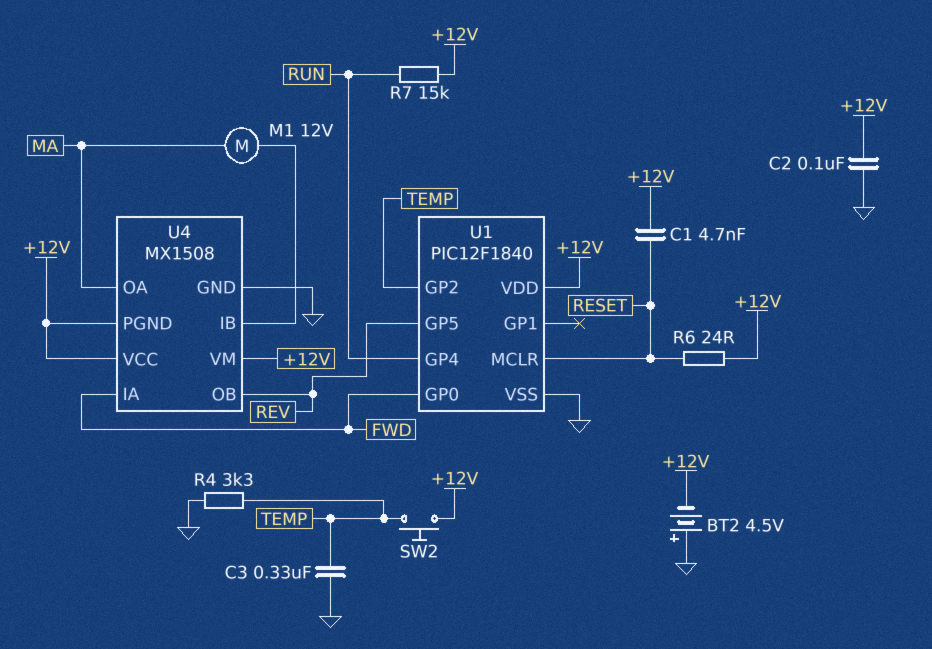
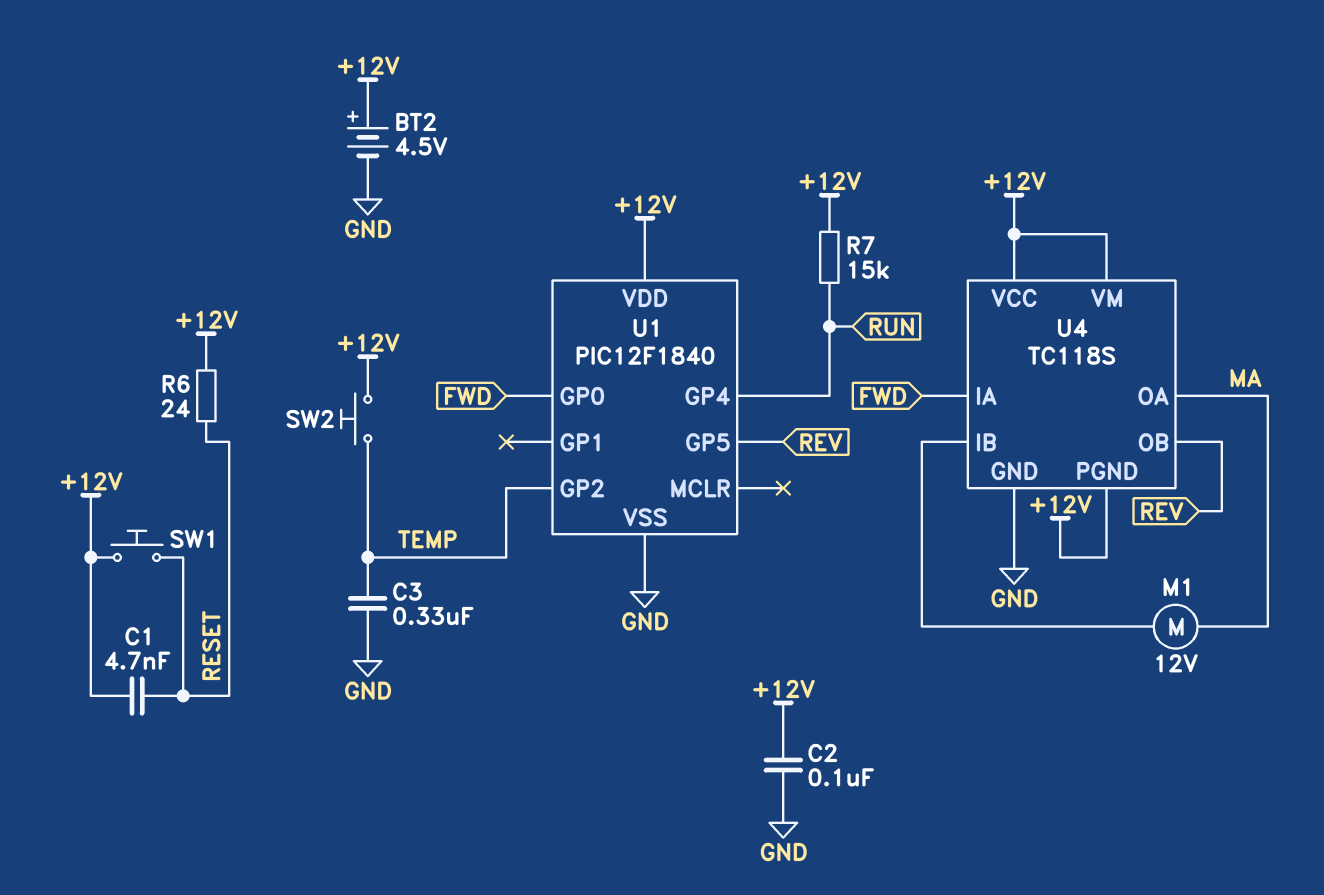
BT2: 4.5V (plus GND, minus +12V) -> 4.5V (plus +12V, minus GND)
R4: 3.3k (GND, TEMP) -> none
SW1: none -> button (+12V, RESET)
U1 pin MCLR: RESET -> none
U4: MX1508 -> TC118S

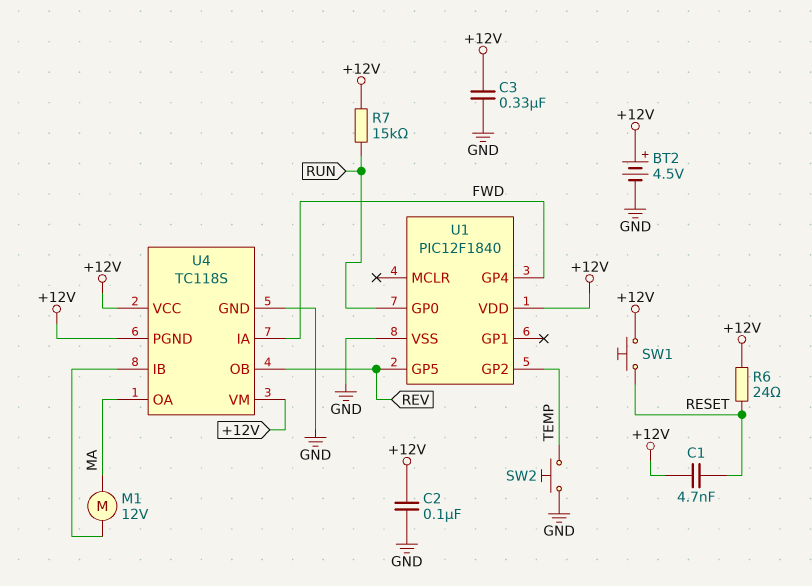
C3: 330nF (GND, TEMP) -> 330nF (+12V, GND)
SW2: button (+12V, TEMP) -> button (GND, TEMP)
U1 pin GP0: FWD -> RUN
U1 pin GP4: RUN -> FWD

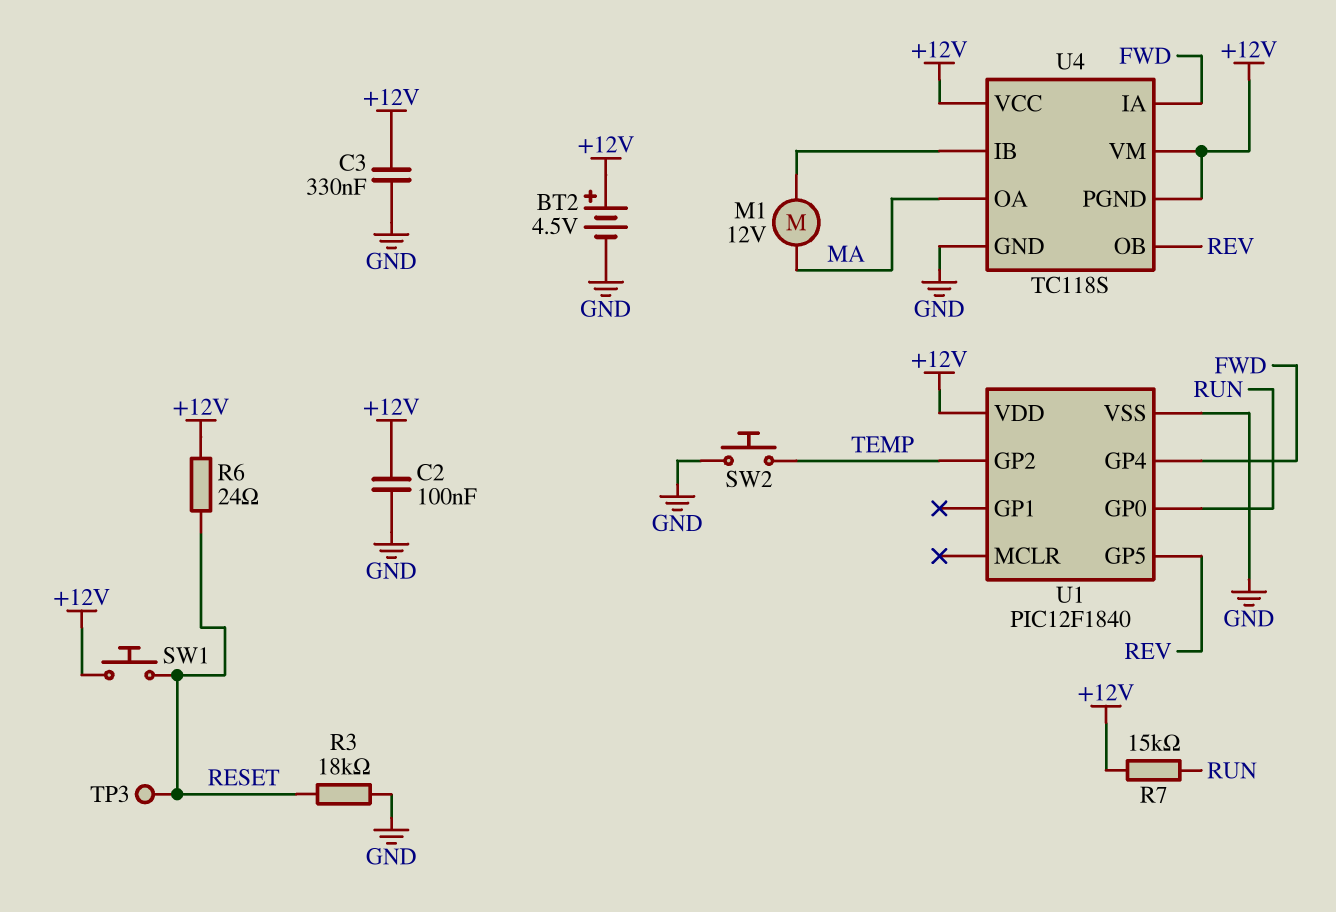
C1: 4.7nF (+12V, RESET) -> none
R3: none -> 18k (GND, RESET)
TP3: none -> test point (RESET)

